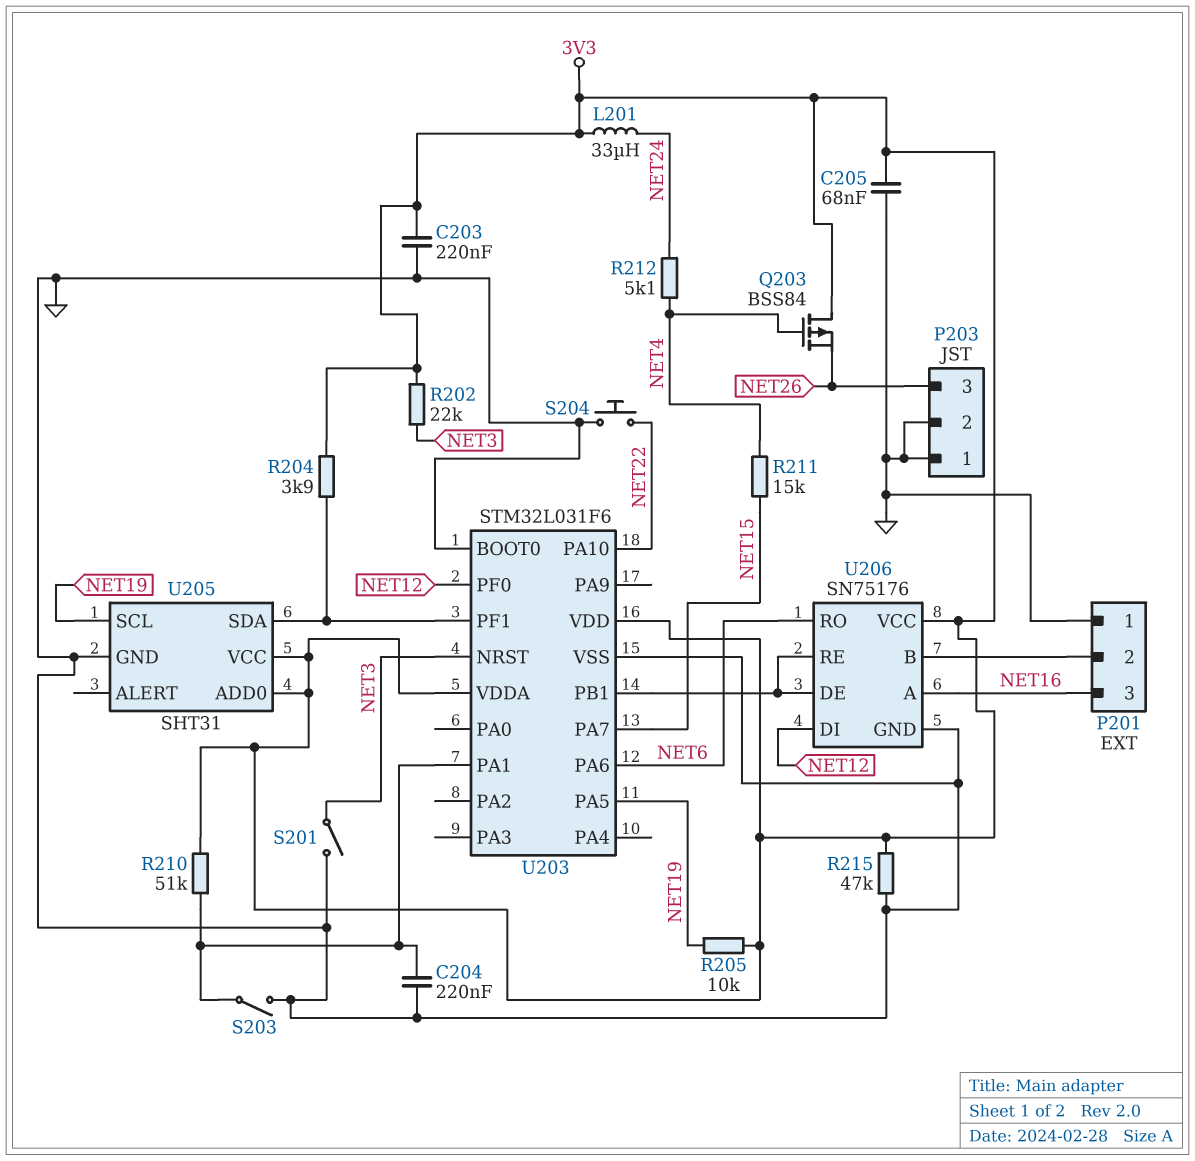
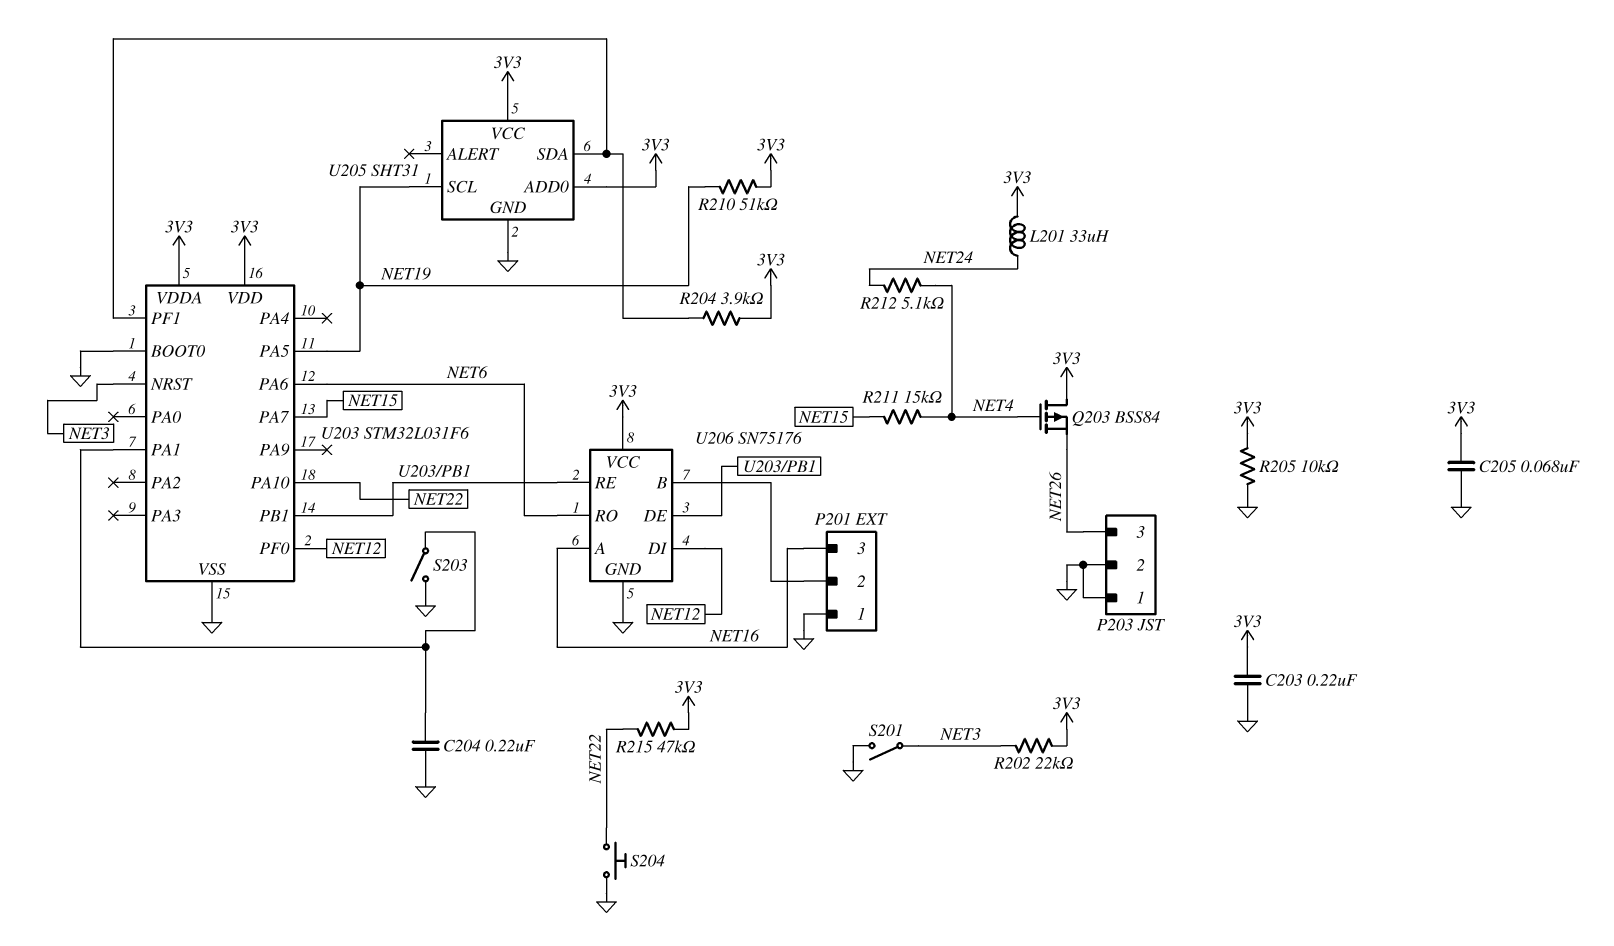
R205: 10k (3V3, NET19) -> 10k (3V3, GND)
R210: 51k (3V3, U203/PA1) -> 51k (3V3, NET19)
R215: 47k (3V3, GND) -> 47k (3V3, NET22)

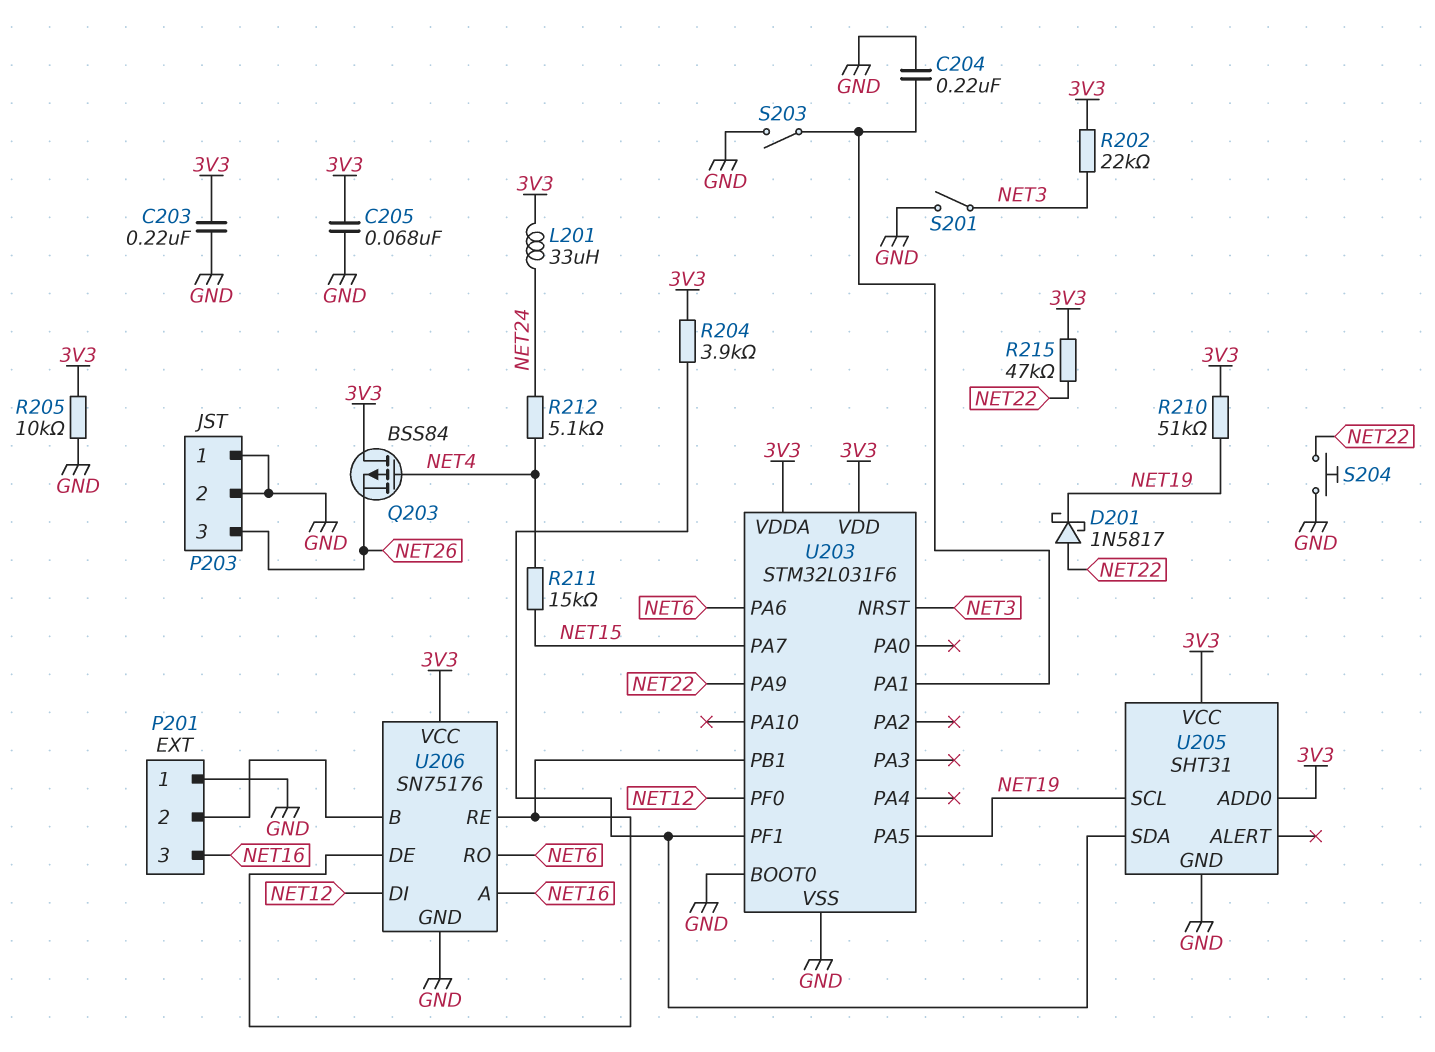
D201: none -> schottky 1N5817 (A NET22, K NET19)
U203 pin PA9: none -> NET22
U203 pin PA10: NET22 -> none

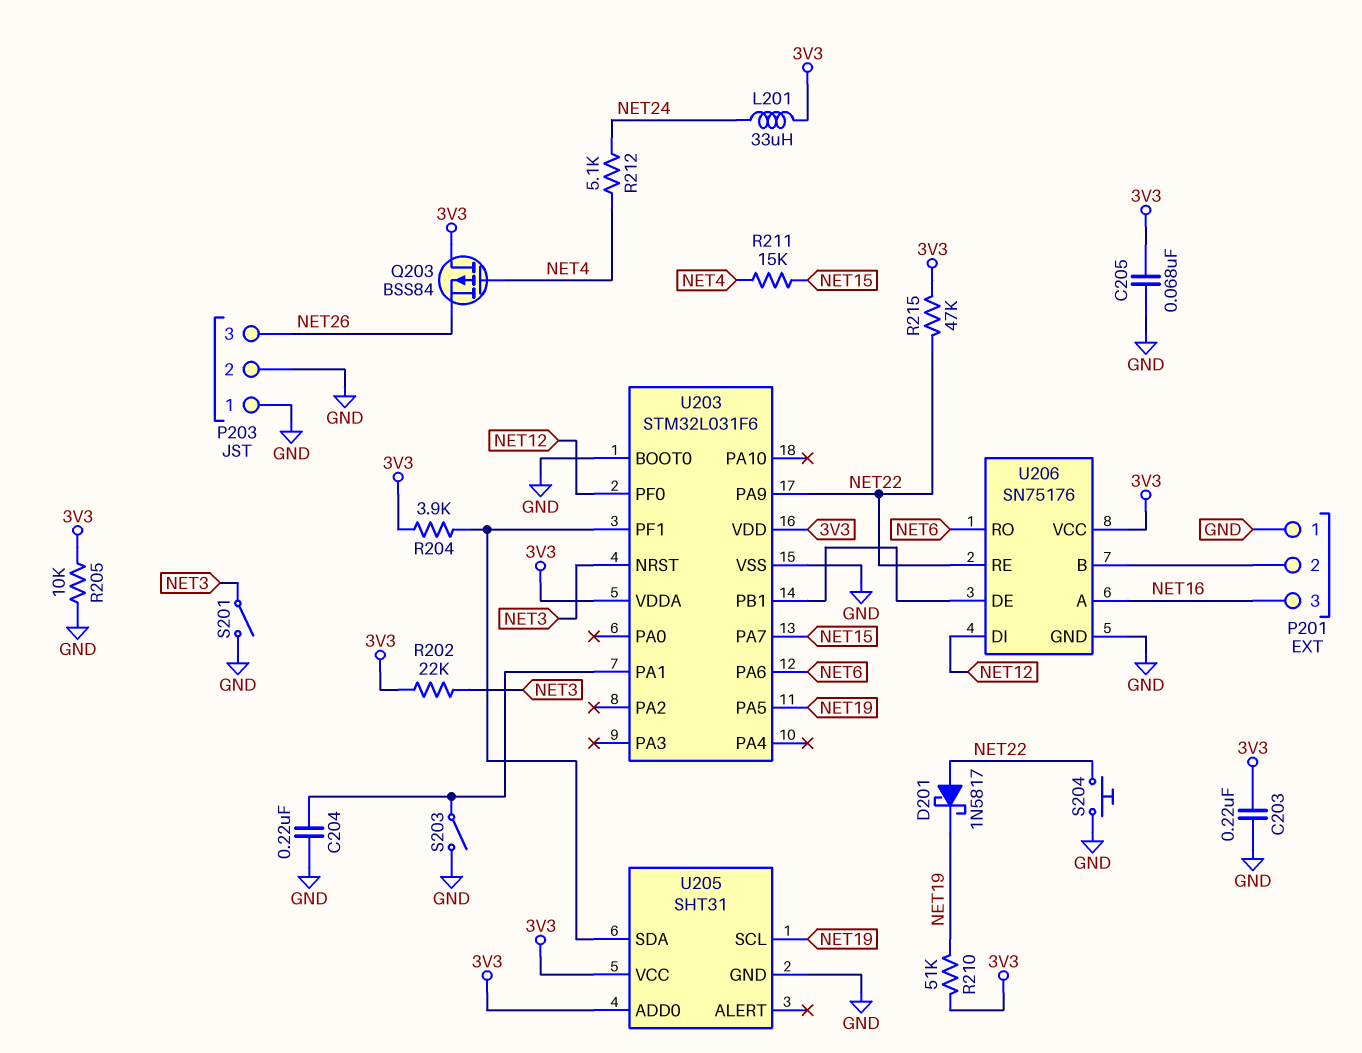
U206 pin RE: U203/PB1 -> NET22

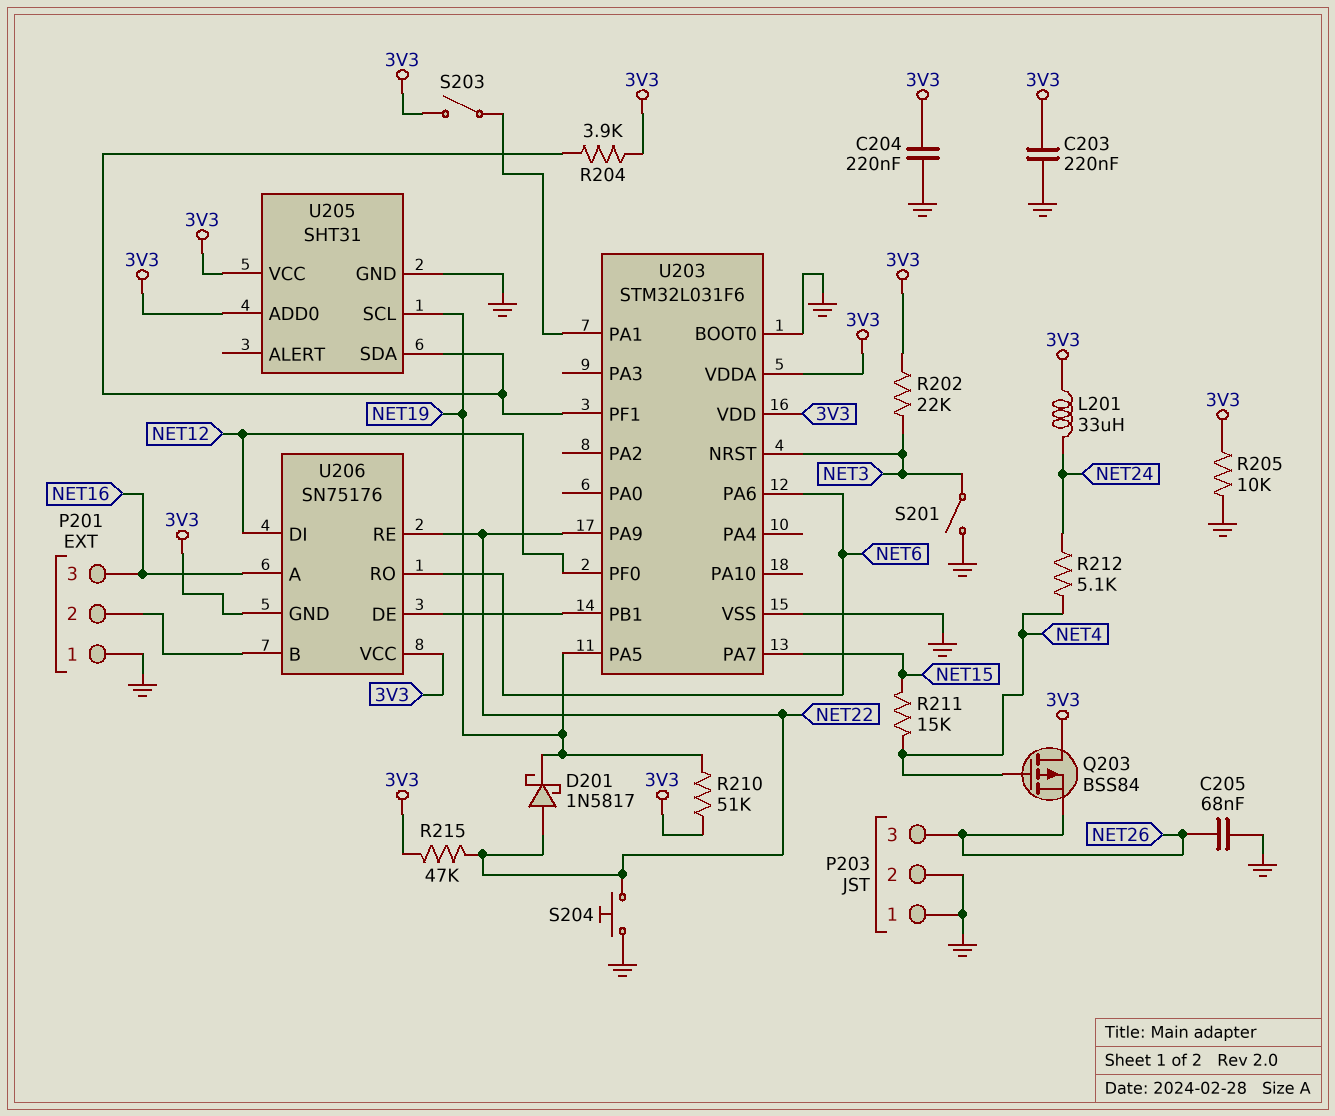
C204: 220nF (GND, U203/PA1) -> 220nF (3V3, GND)
C205: 68nF (3V3, GND) -> 68nF (GND, NET26)
S203: switch (GND, U203/PA1) -> switch (3V3, U203/PA1)
U206 pin GND: GND -> 3V3

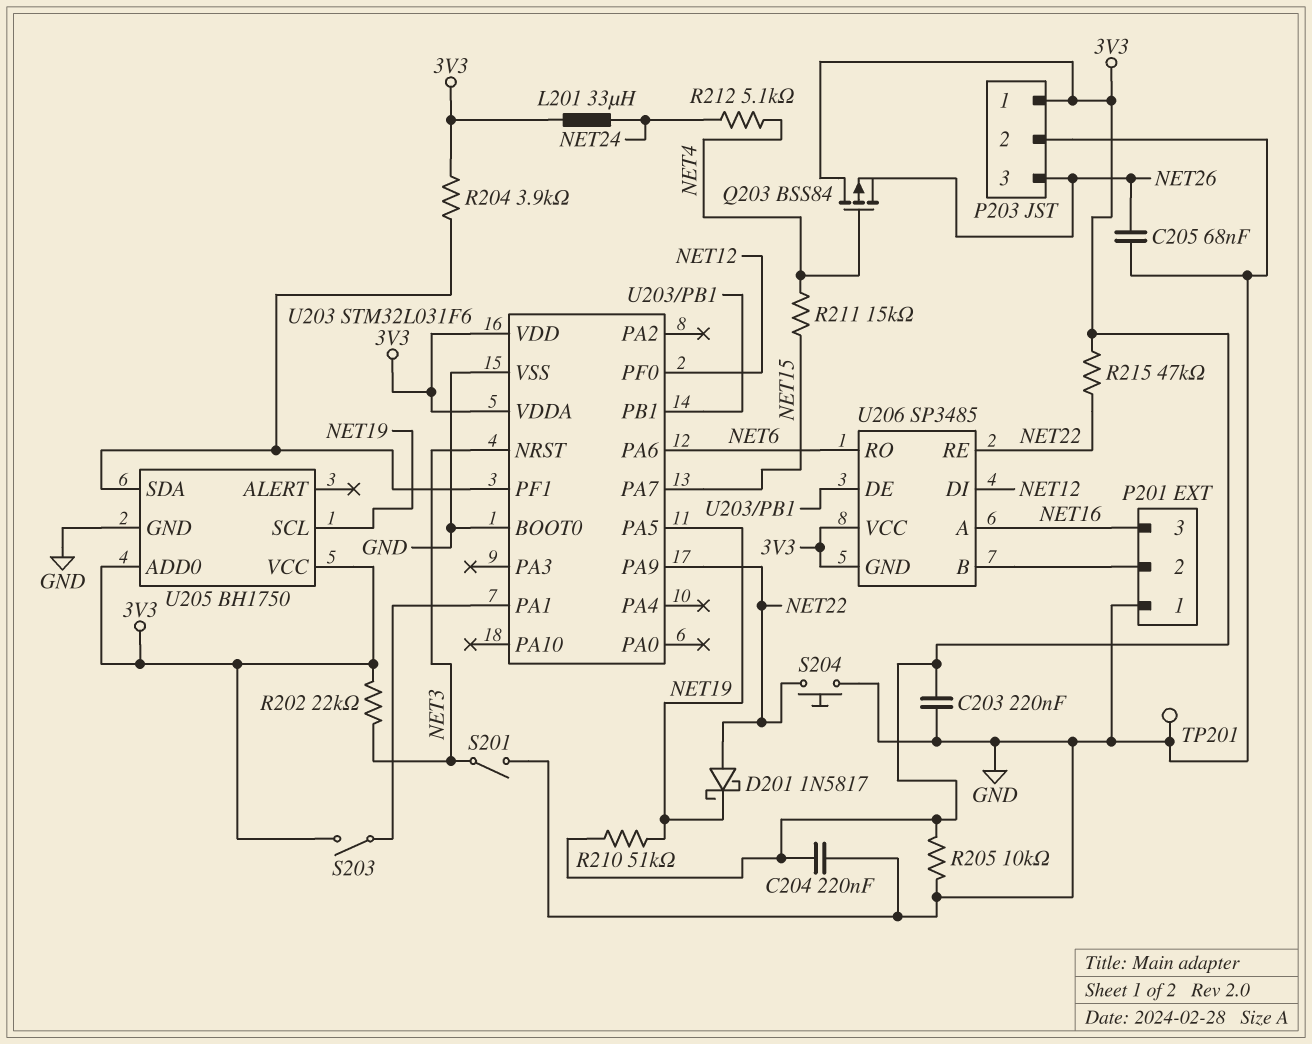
P203 pin 1: GND -> 3V3
TP201: none -> test point (GND)
U205: SHT31 -> BH1750
U206: SN75176 -> SP3485

